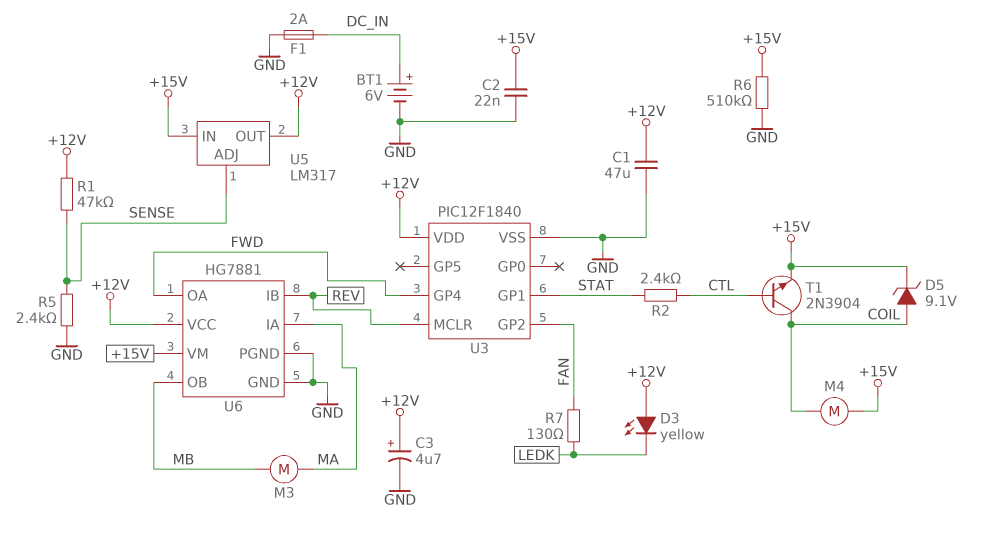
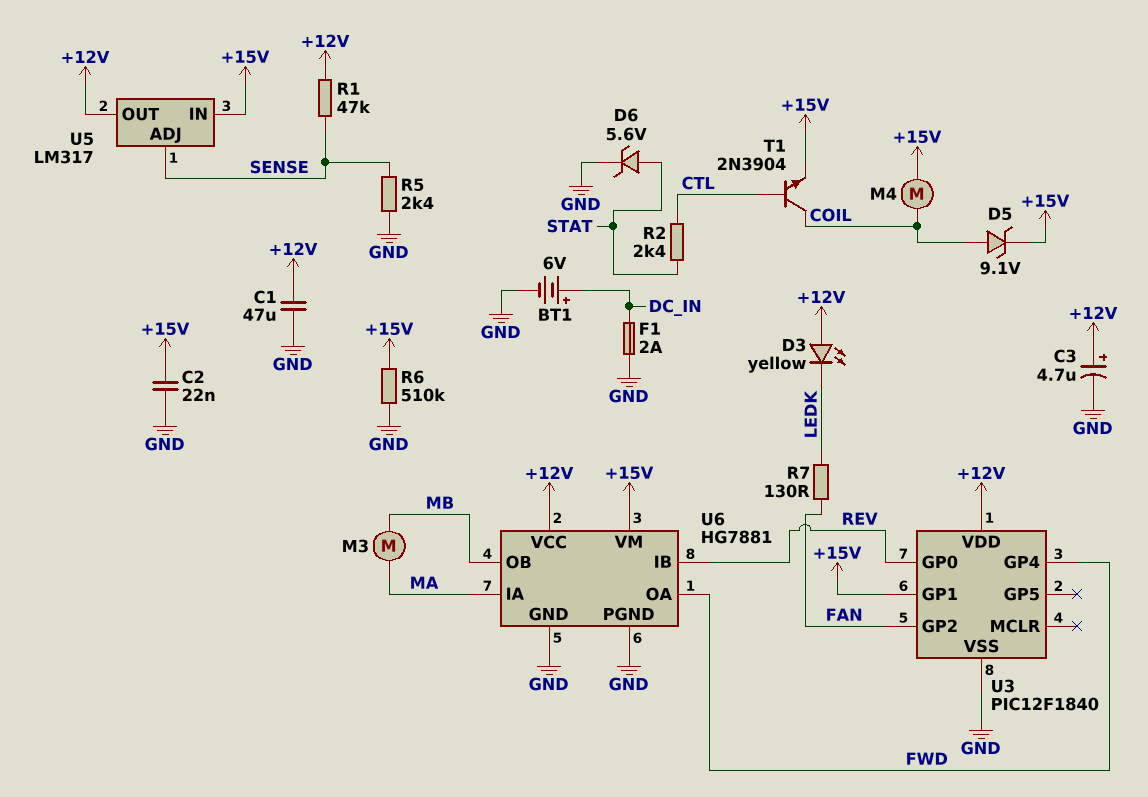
D6: none -> zener 5.6V (A STAT, K GND)
U3 pin GP0: none -> REV
U3 pin GP1: STAT -> +15V
U3 pin MCLR: REV -> none

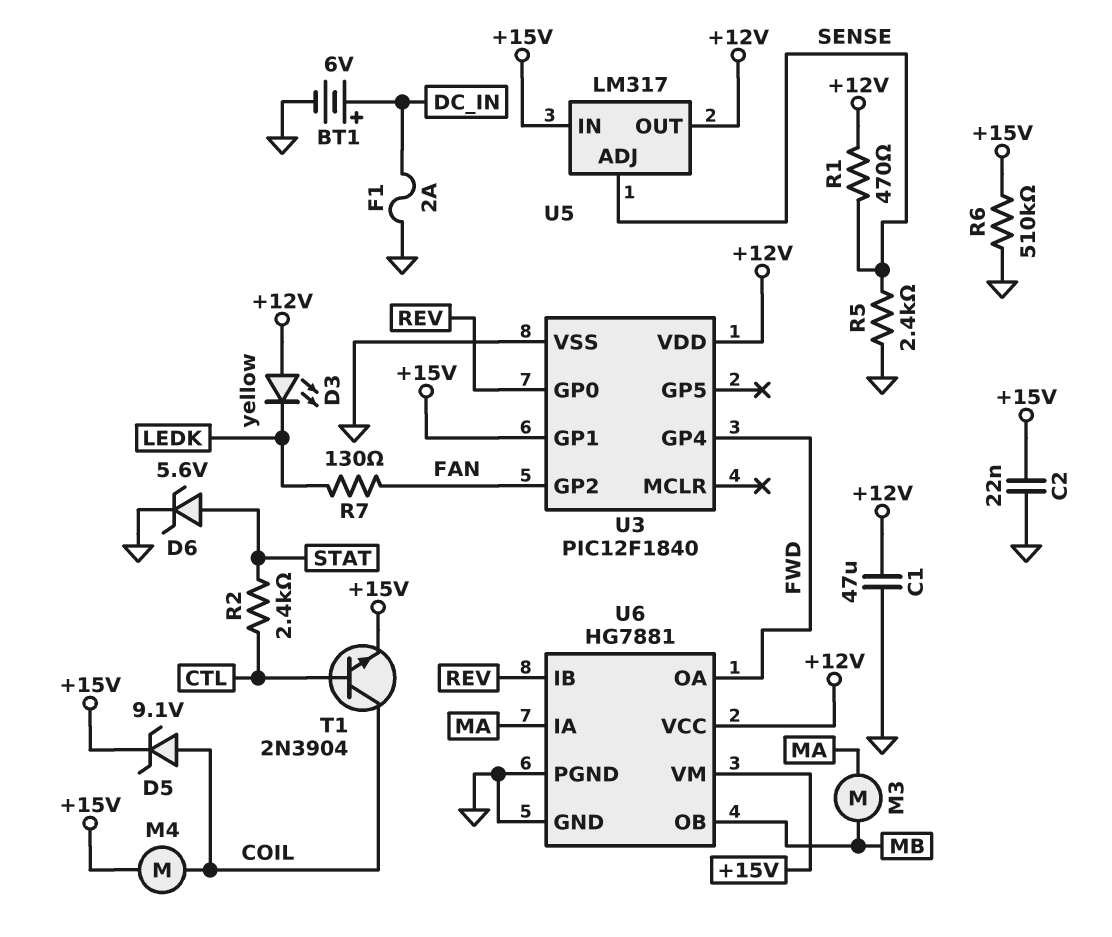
C3: 4.7uF (plus +12V, minus GND) -> none
R1: 47k (+12V, SENSE) -> 470 (+12V, SENSE)

